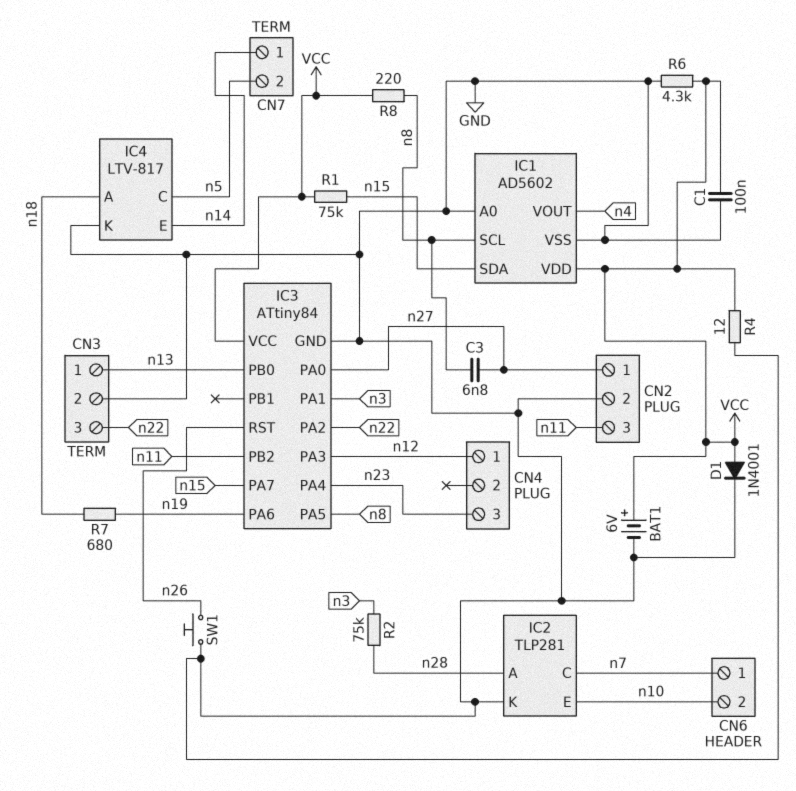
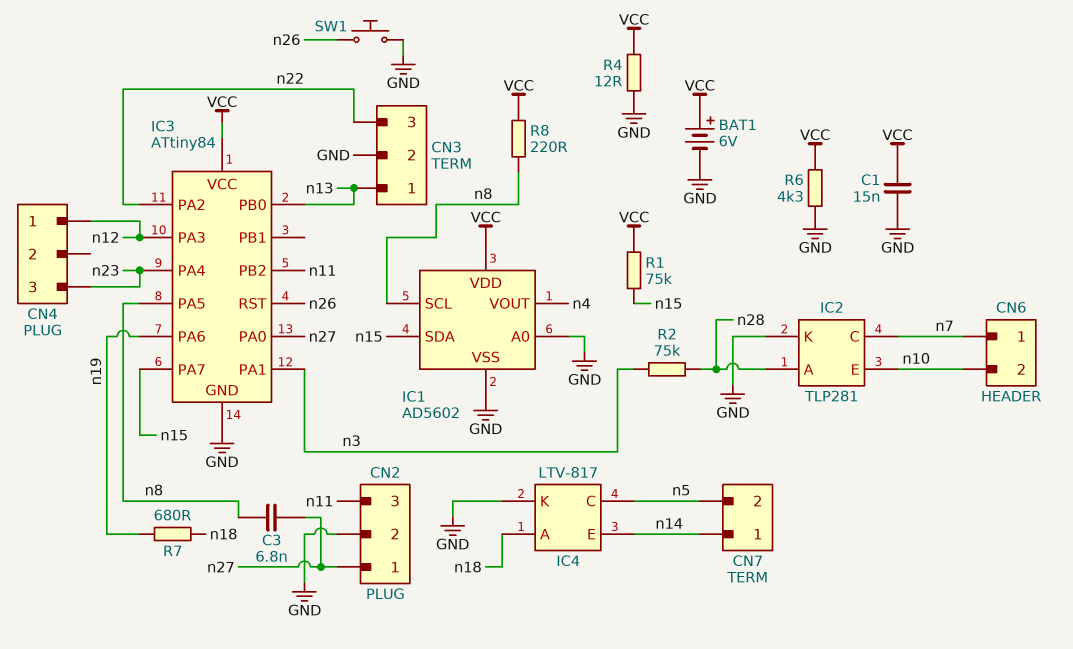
C1: 100nF (GND, VCC) -> 15nF (GND, VCC)
D1: diode 1N4001 (A VCC, K GND) -> none

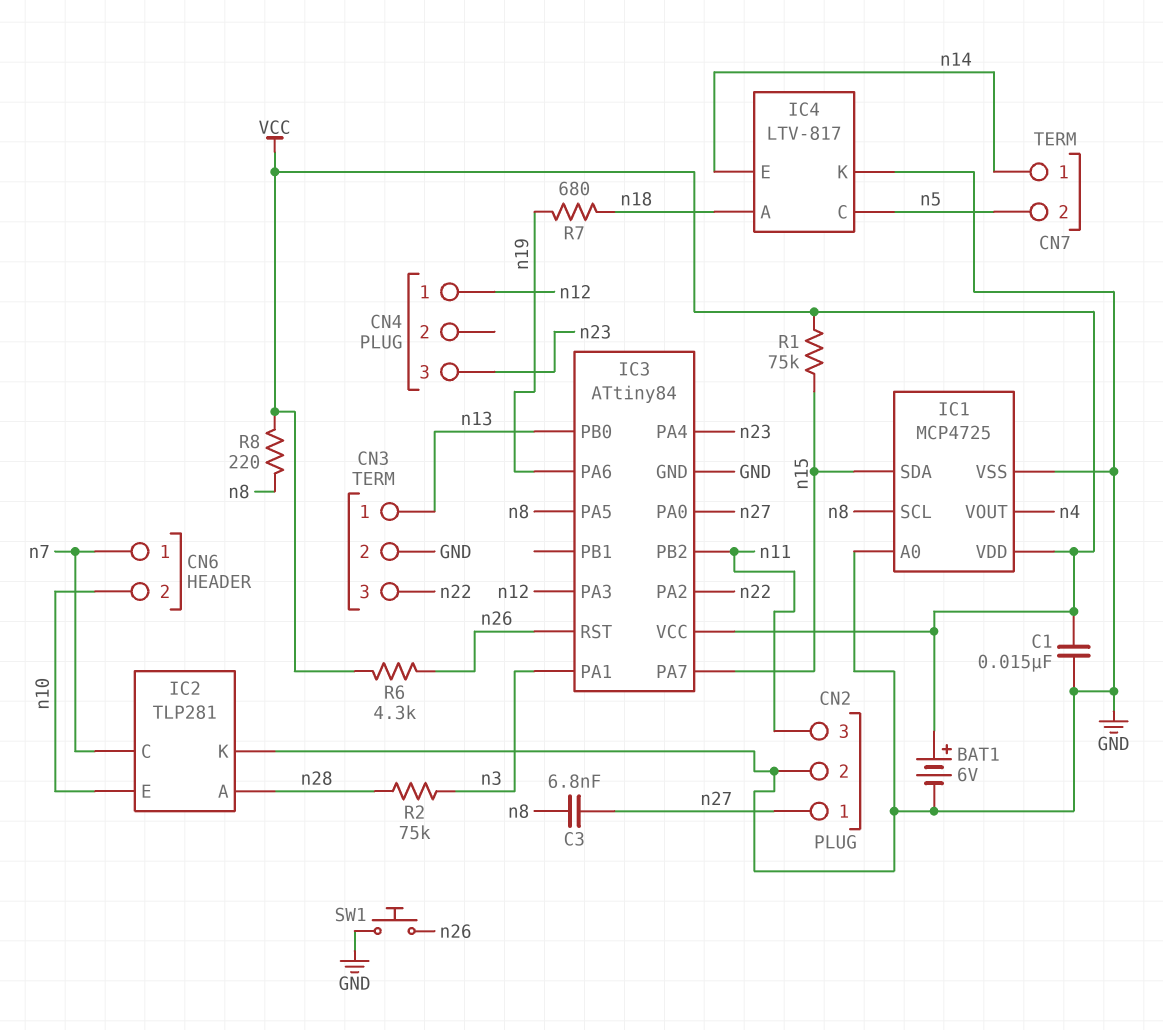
IC1: AD5602 -> MCP4725
R4: 12 (GND, VCC) -> none
R6: 4.3k (GND, VCC) -> 4.3k (VCC, n26)

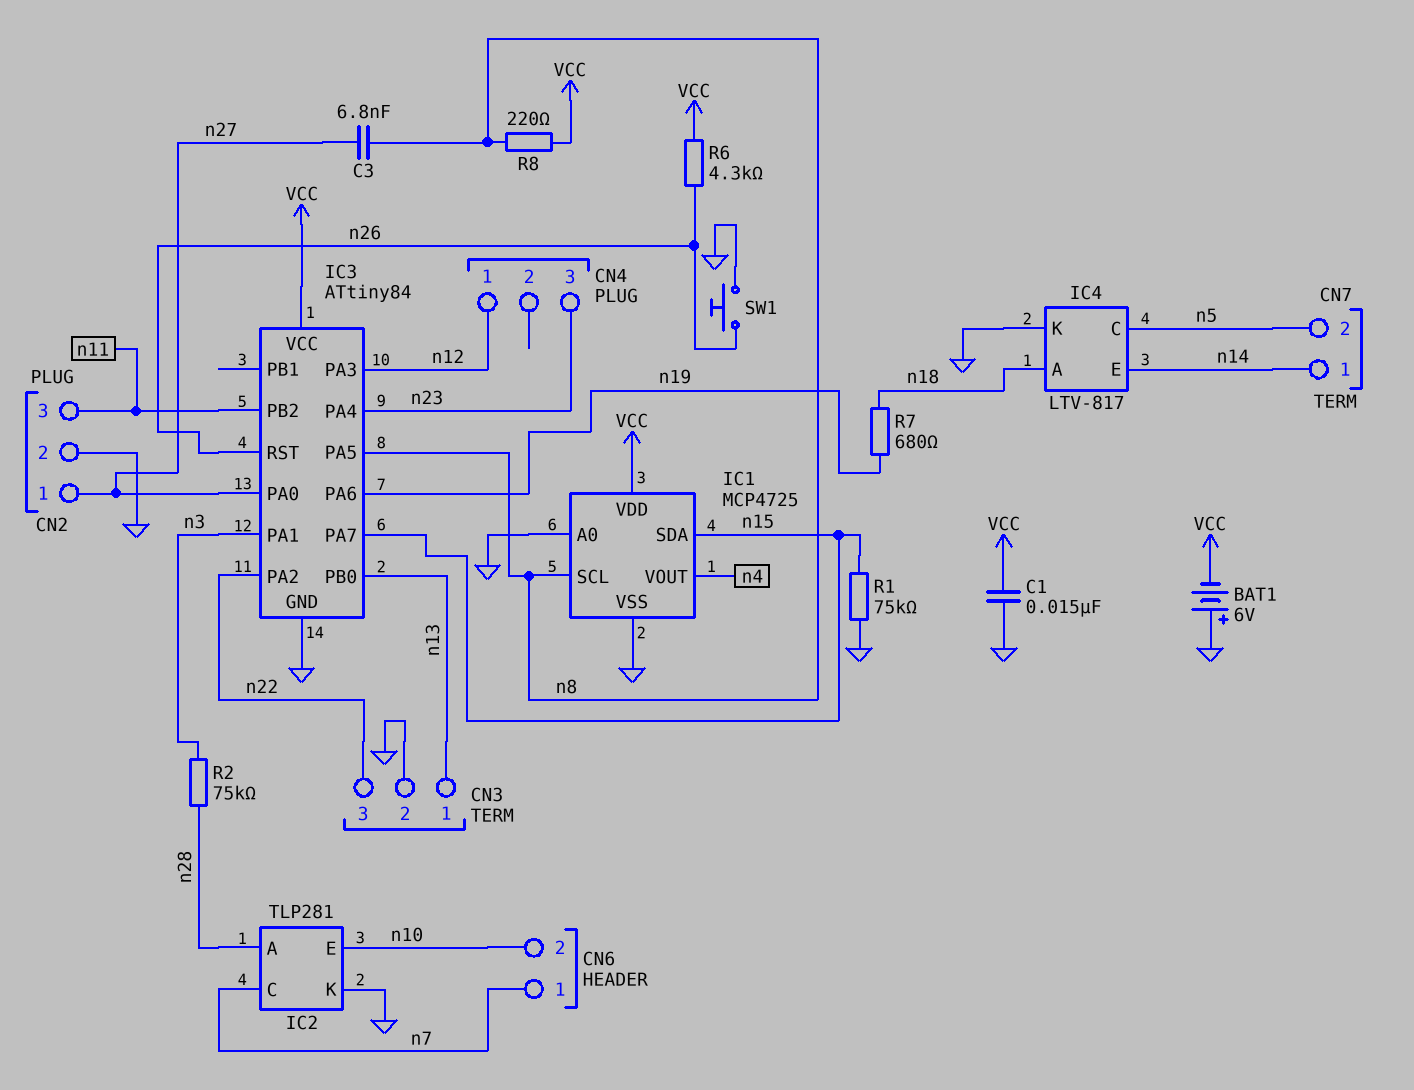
BAT1: 6V (plus VCC, minus GND) -> 6V (plus GND, minus VCC)
R1: 75k (VCC, n15) -> 75k (GND, n15)

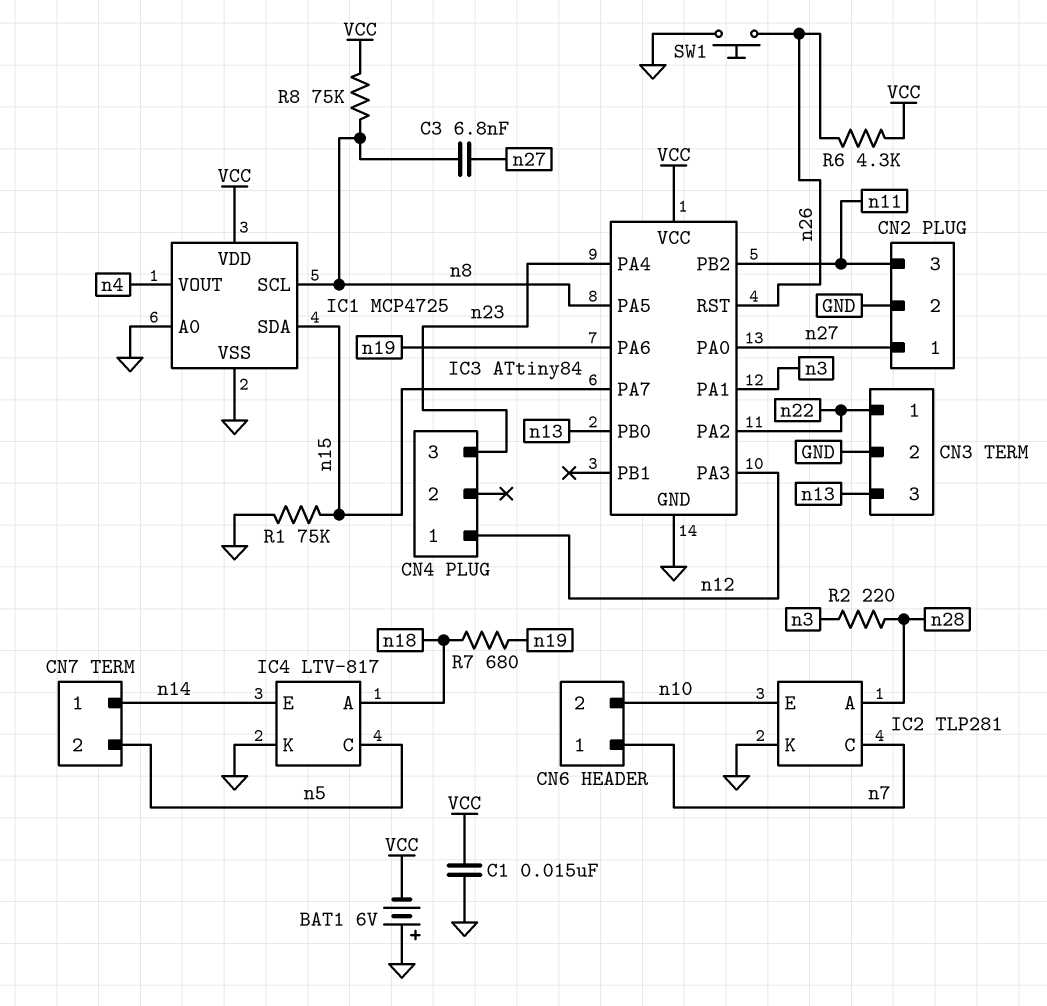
CN3 pin 1: n13 -> n22
CN3 pin 3: n22 -> n13
R2: 75k (n3, n28) -> 220 (n3, n28)
R8: 220 (VCC, n8) -> 75k (VCC, n8)

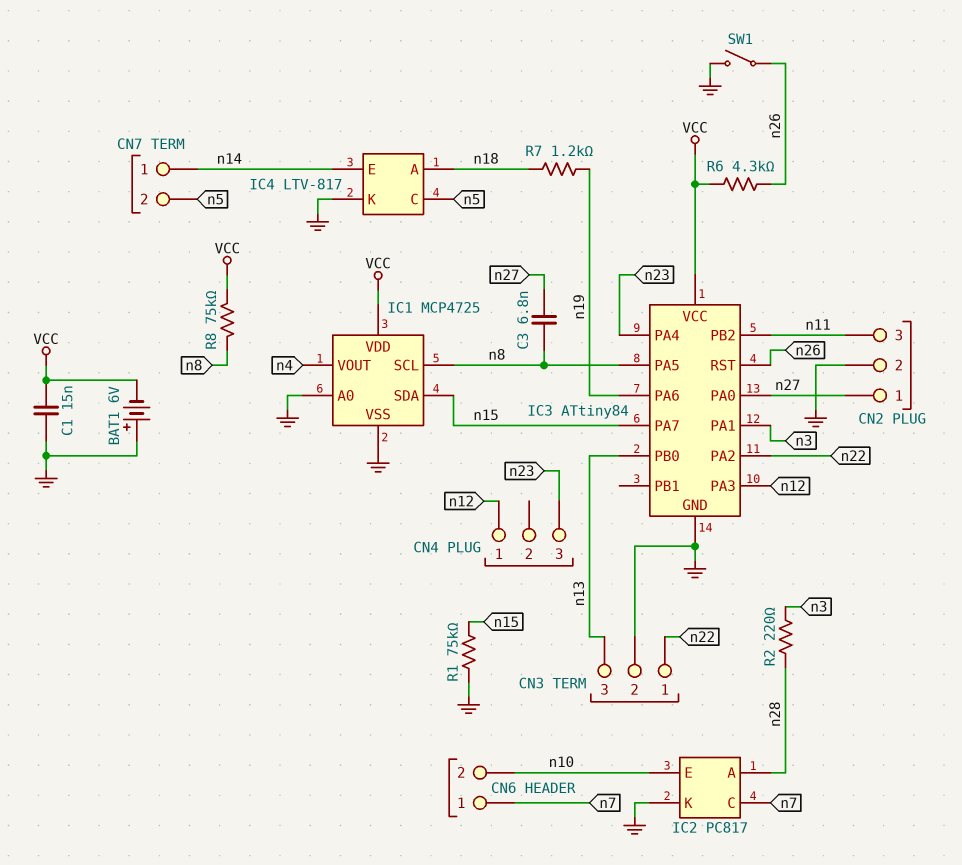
IC2: TLP281 -> PC817
R7: 680 (n18, n19) -> 1.2k (n18, n19)
SW1: button (GND, n26) -> switch (GND, n26)

